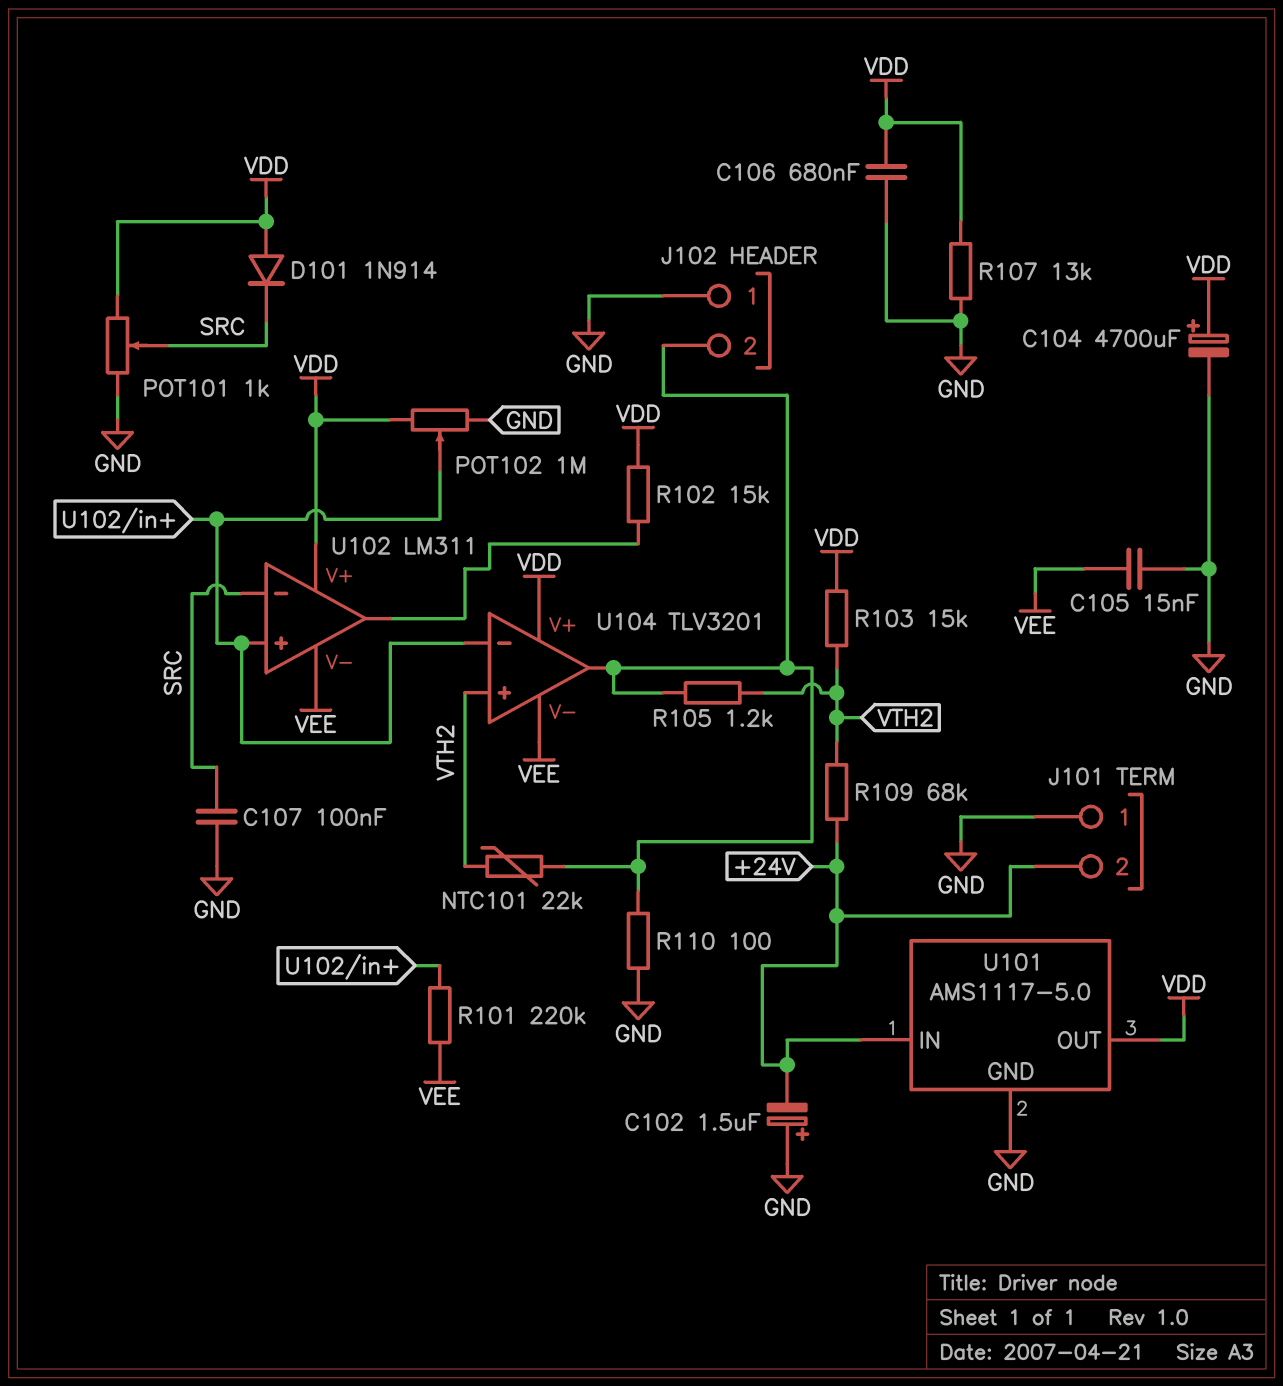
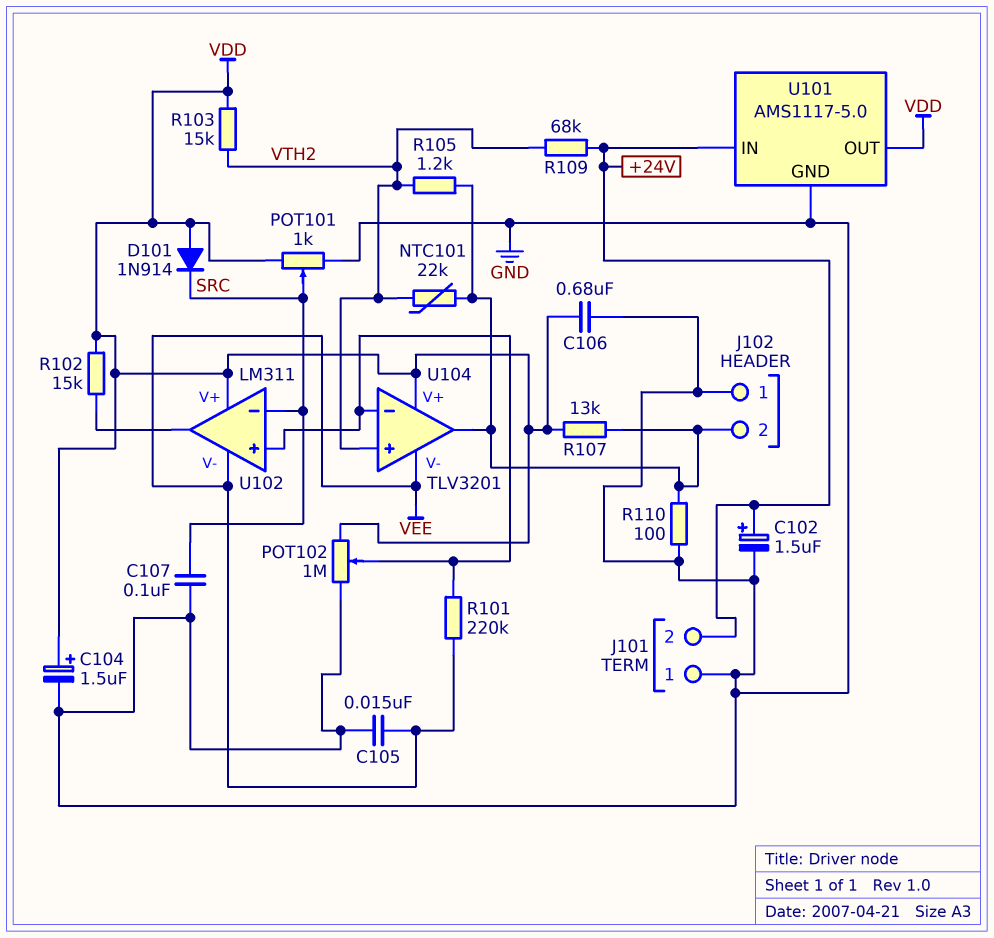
C102: 1.5uF (plus GND, minus +24V) -> 1.5uF (plus +24V, minus GND)
C104: 4700uF (plus VDD, minus GND) -> 1.5uF (plus VDD, minus GND)
R107: 13k (GND, VDD) -> 13k (J102/2, VDD)

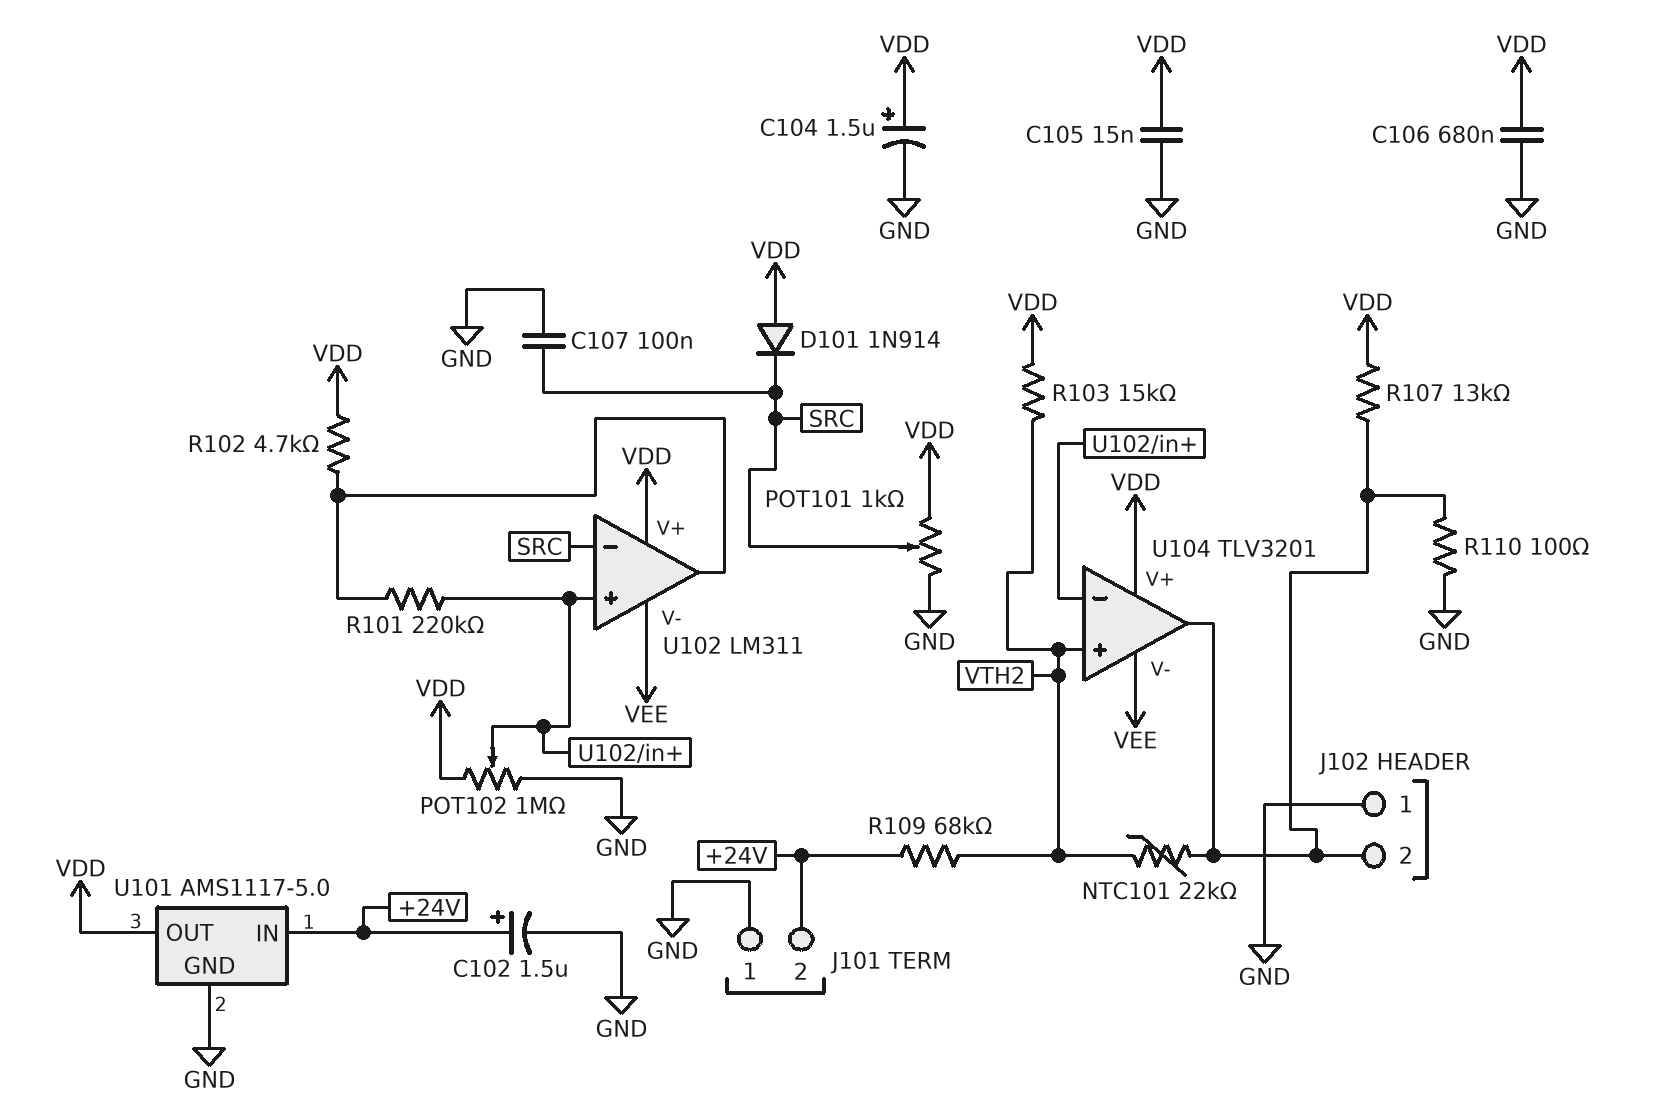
C105: 15nF (GND, VEE) -> 15nF (GND, VDD)
R101: 220k (U102/in+, VEE) -> 220k (U102/in+, U102/out)
R102: 15k (U102/out, VDD) -> 4.7k (U102/out, VDD)
R105: 1.2k (J102/2, VTH2) -> none

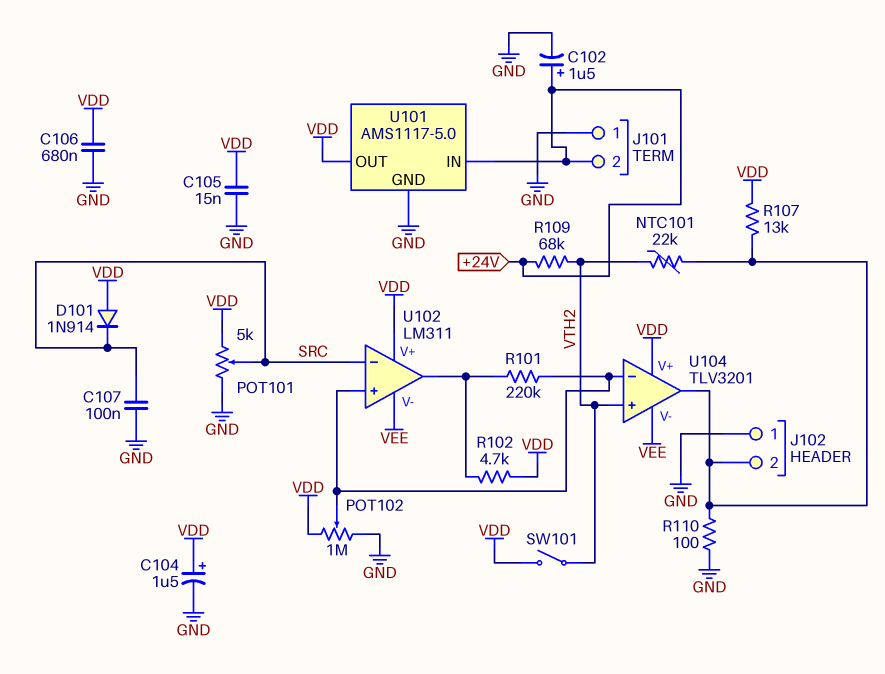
POT101: 1k (GND, VDD, wiper SRC) -> 5k (GND, VDD, wiper SRC)
R103: 15k (VDD, VTH2) -> none
SW101: none -> switch (VDD, VTH2)

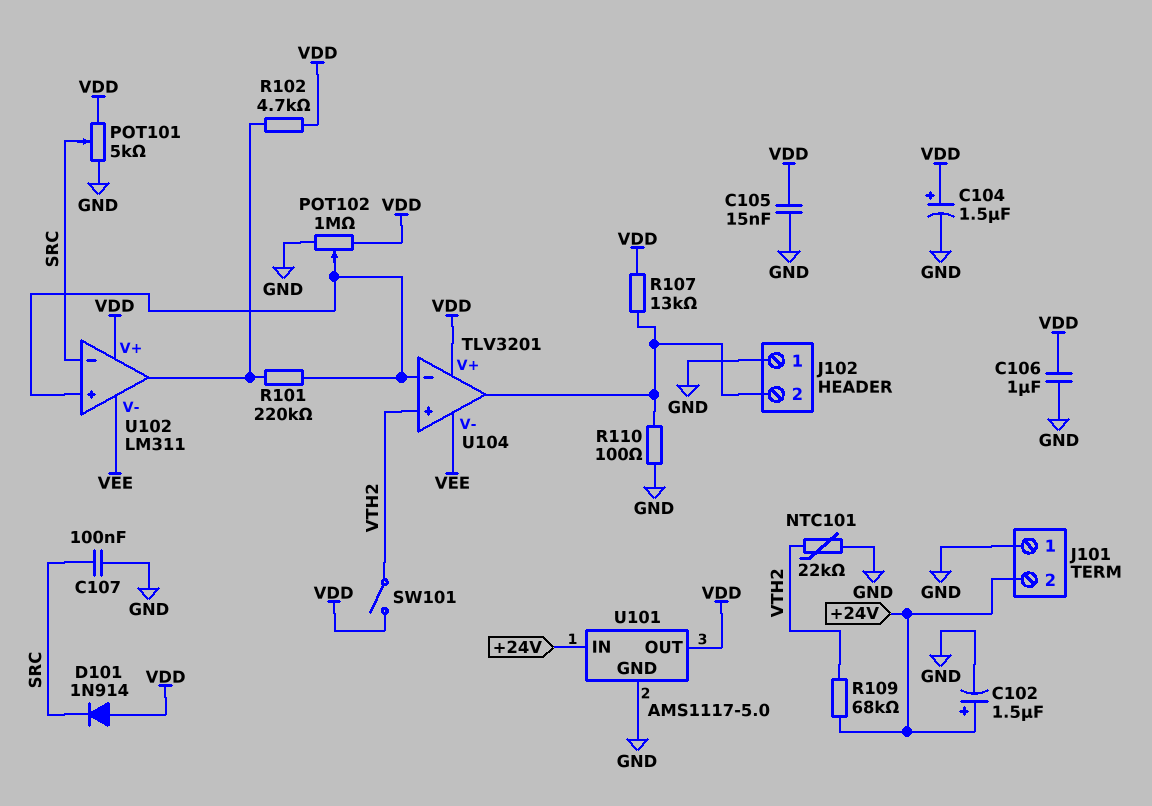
C106: 680nF (GND, VDD) -> 1uF (GND, VDD)
NTC101: 22k (J102/2, VTH2) -> 22k (GND, VTH2)

